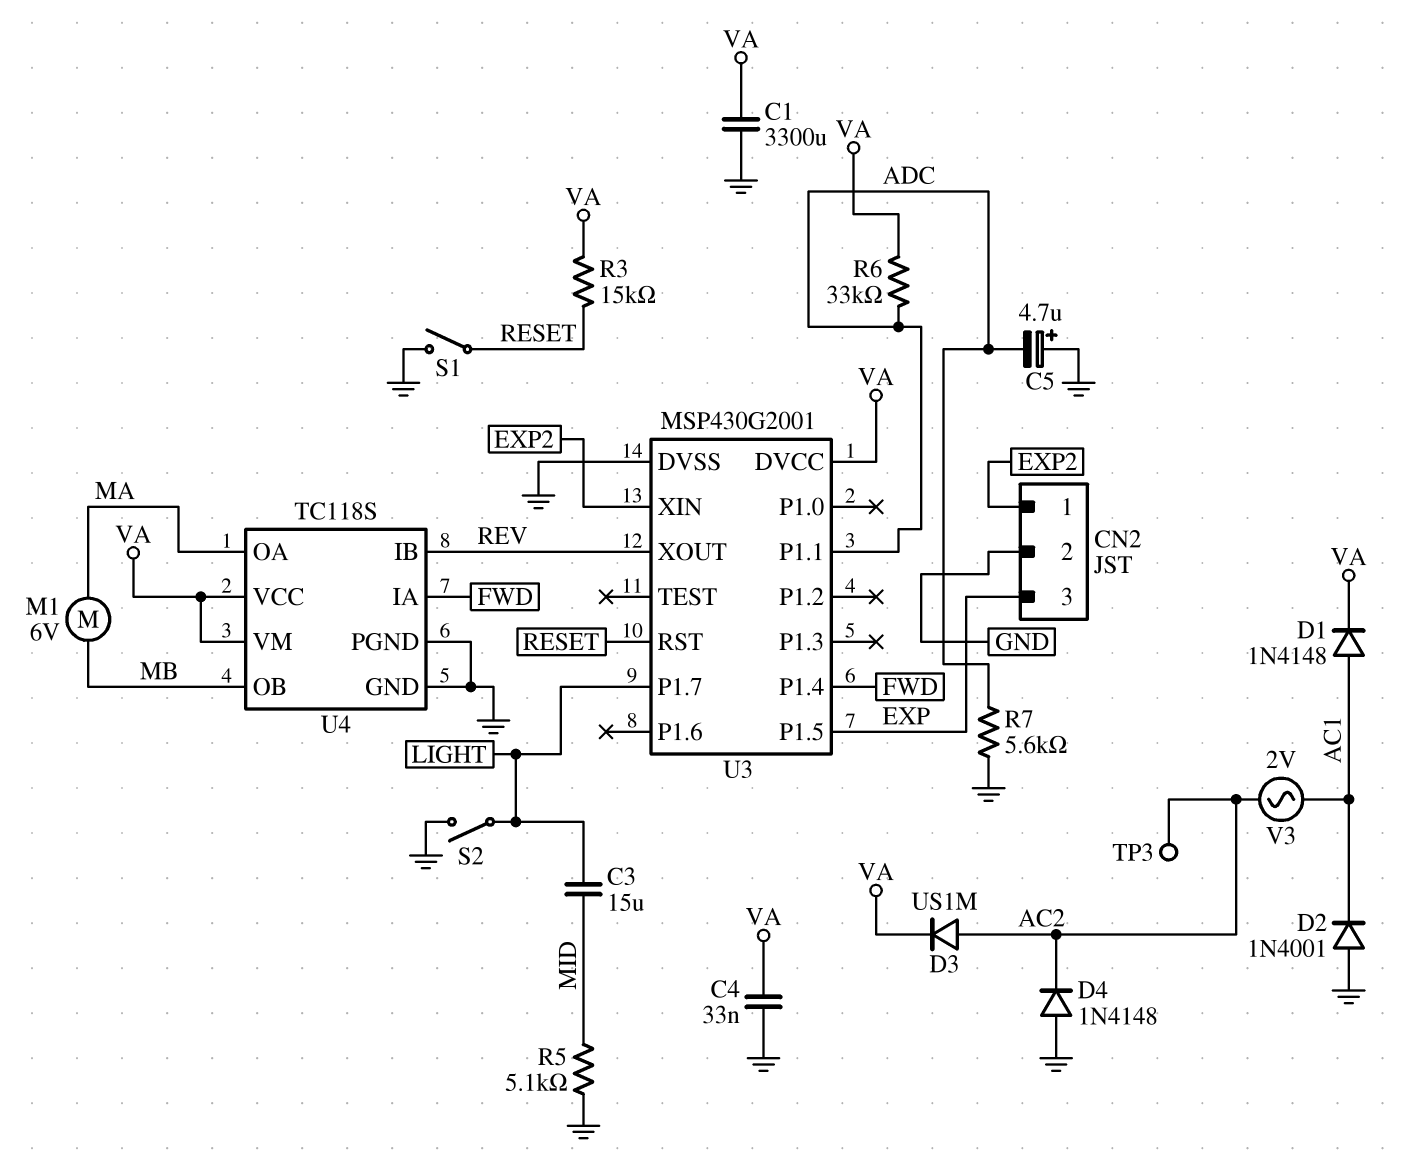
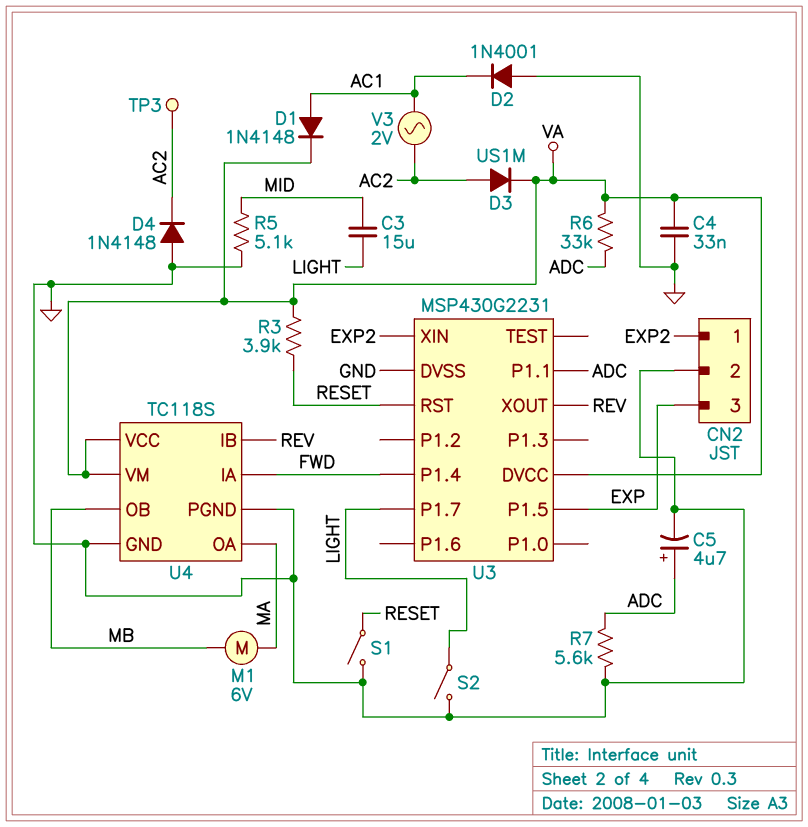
C1: 3300uF (GND, VA) -> none
C5: 4.7uF (plus GND, minus ADC) -> 4.7uF (plus ADC, minus GND)
R3: 15k (RESET, VA) -> 3.9k (RESET, VA)
U3: MSP430G2001 -> MSP430G2231

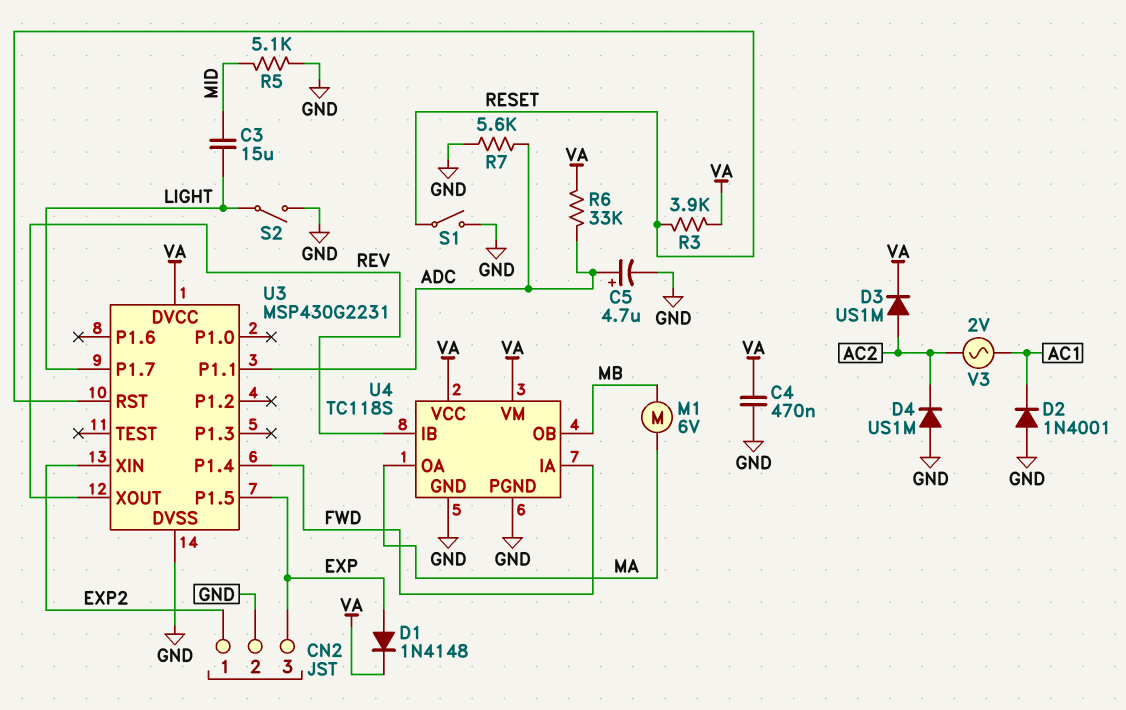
C4: 33nF (GND, VA) -> 470nF (GND, VA)
D1: diode 1N4148 (A AC1, K VA) -> diode 1N4148 (A EXP, K VA)
D4: diode 1N4148 (A GND, K AC2) -> diode US1M (A GND, K AC2)
TP3: test point (AC2) -> none

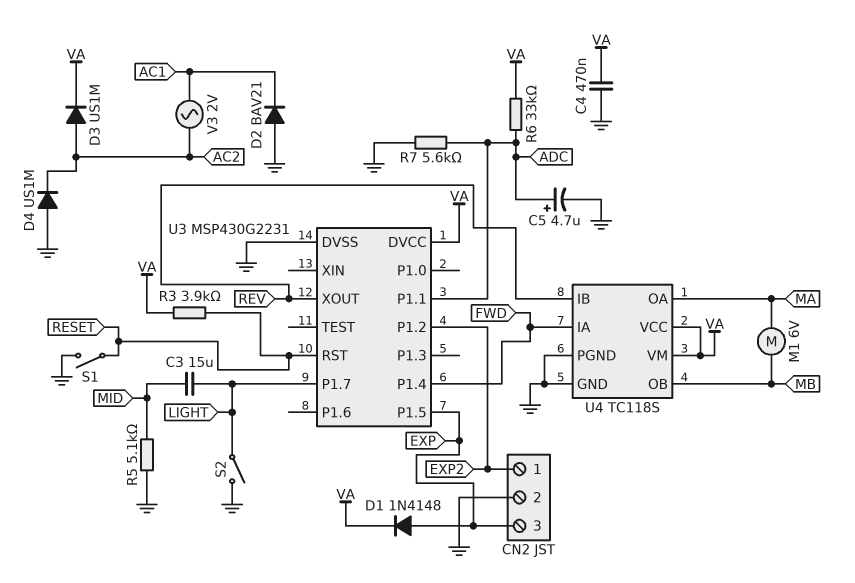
D2: diode 1N4001 (A GND, K AC1) -> diode BAV21 (A GND, K AC1)
U3 pin P1.2: none -> EXP2
U3 pin XIN: EXP2 -> none

